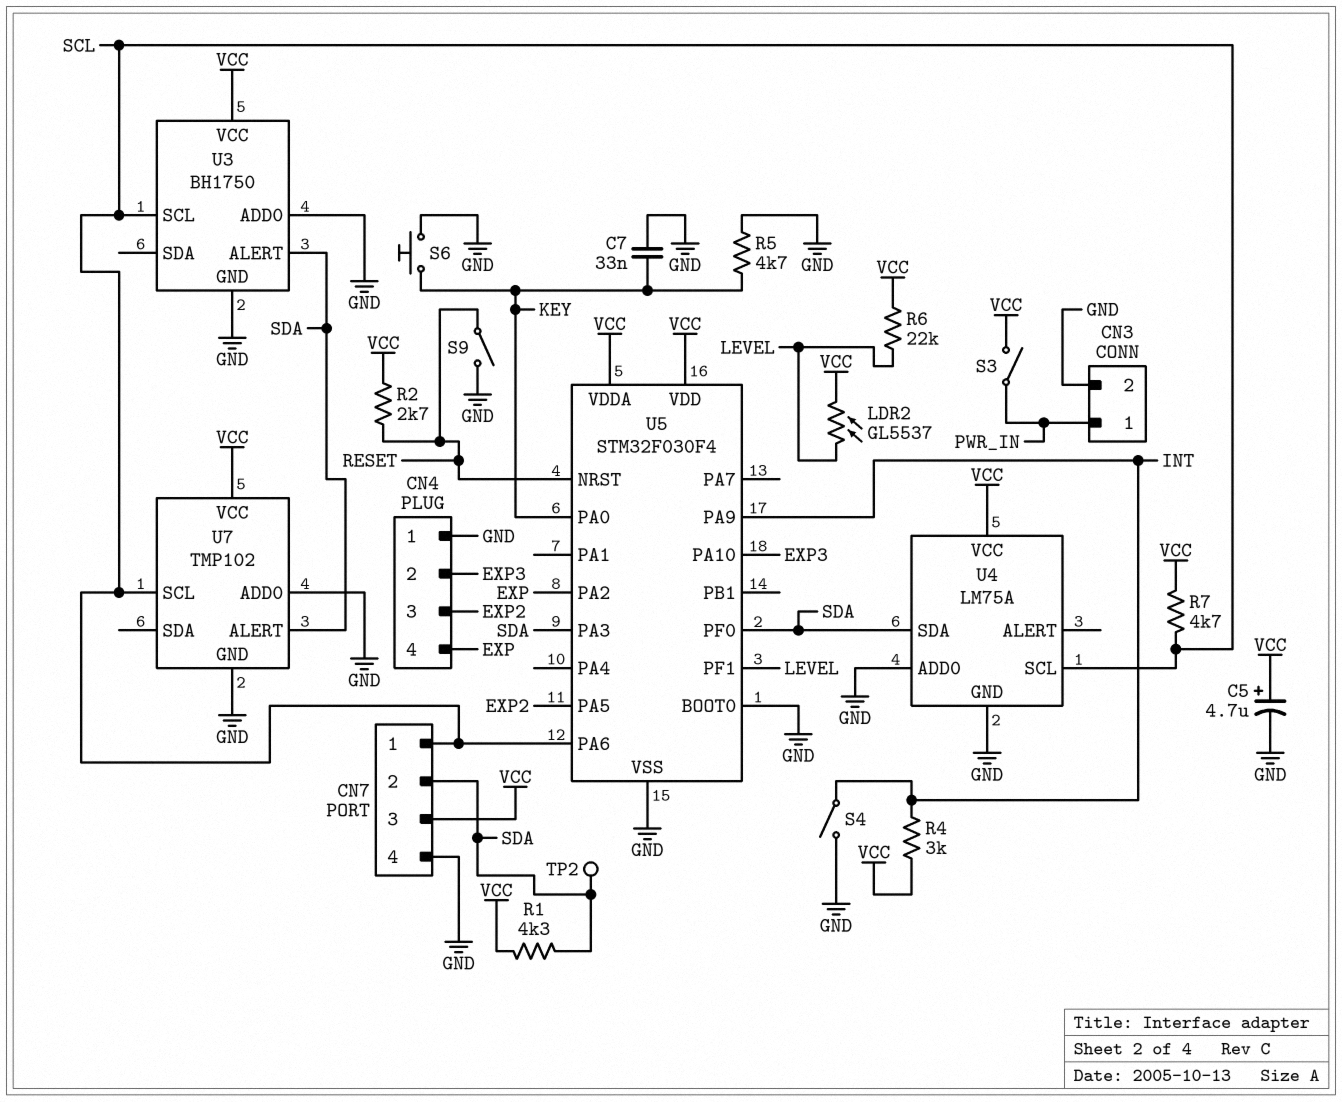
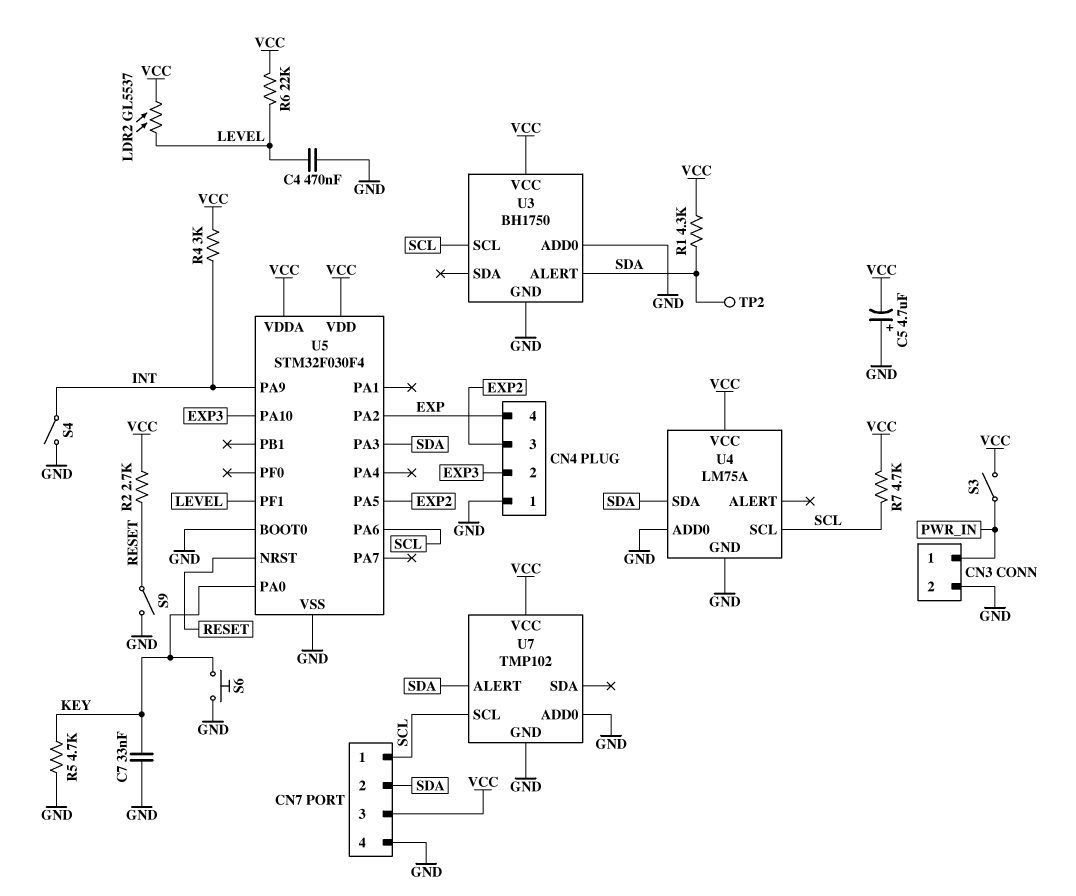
C4: none -> 470nF (GND, LEVEL)
C5: 4.7uF (plus VCC, minus GND) -> 4.7uF (plus GND, minus VCC)
U5 pin PF0: SDA -> none

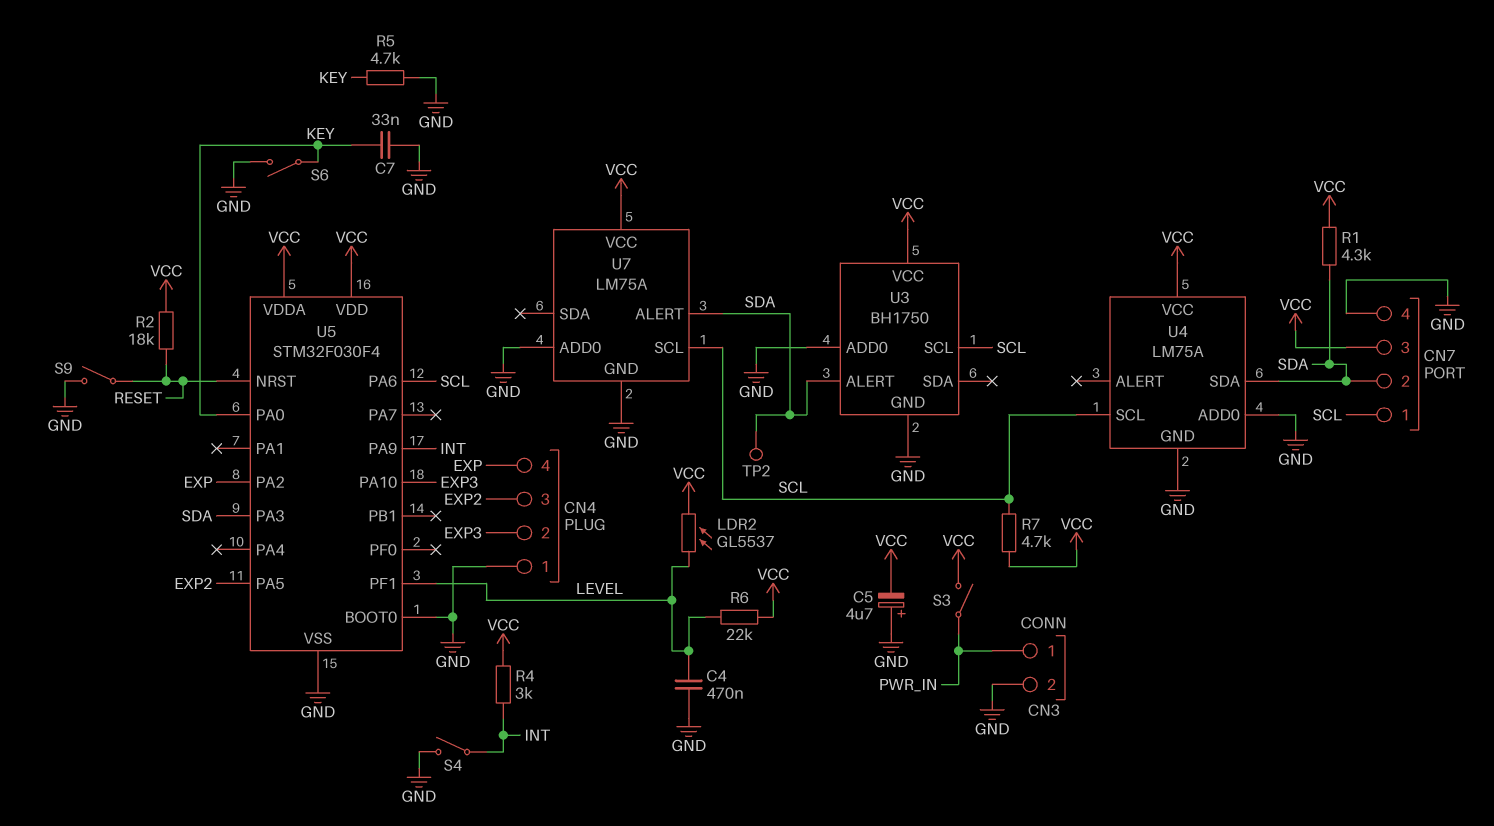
R2: 2.7k (RESET, VCC) -> 18k (RESET, VCC)
S6: button (GND, KEY) -> switch (GND, KEY)
U7: TMP102 -> LM75A

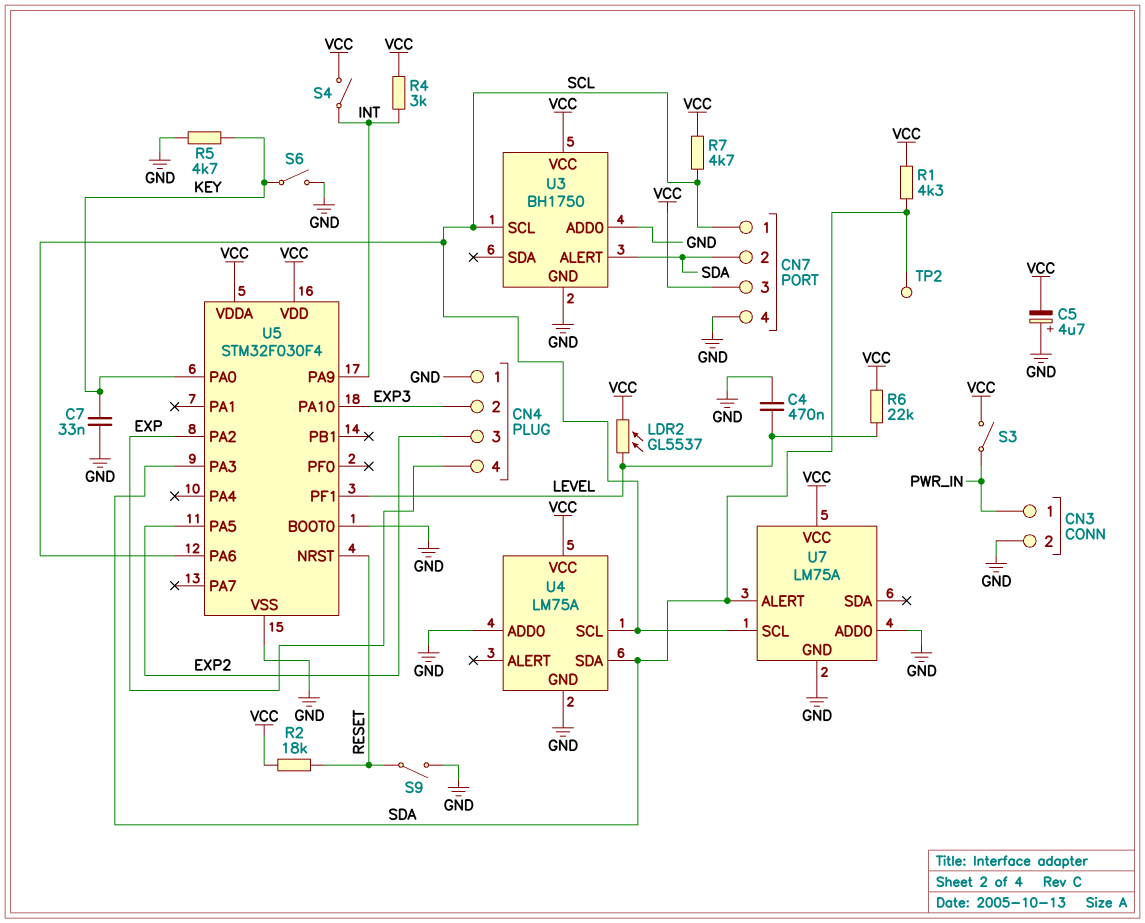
S4: switch (GND, INT) -> switch (INT, VCC)

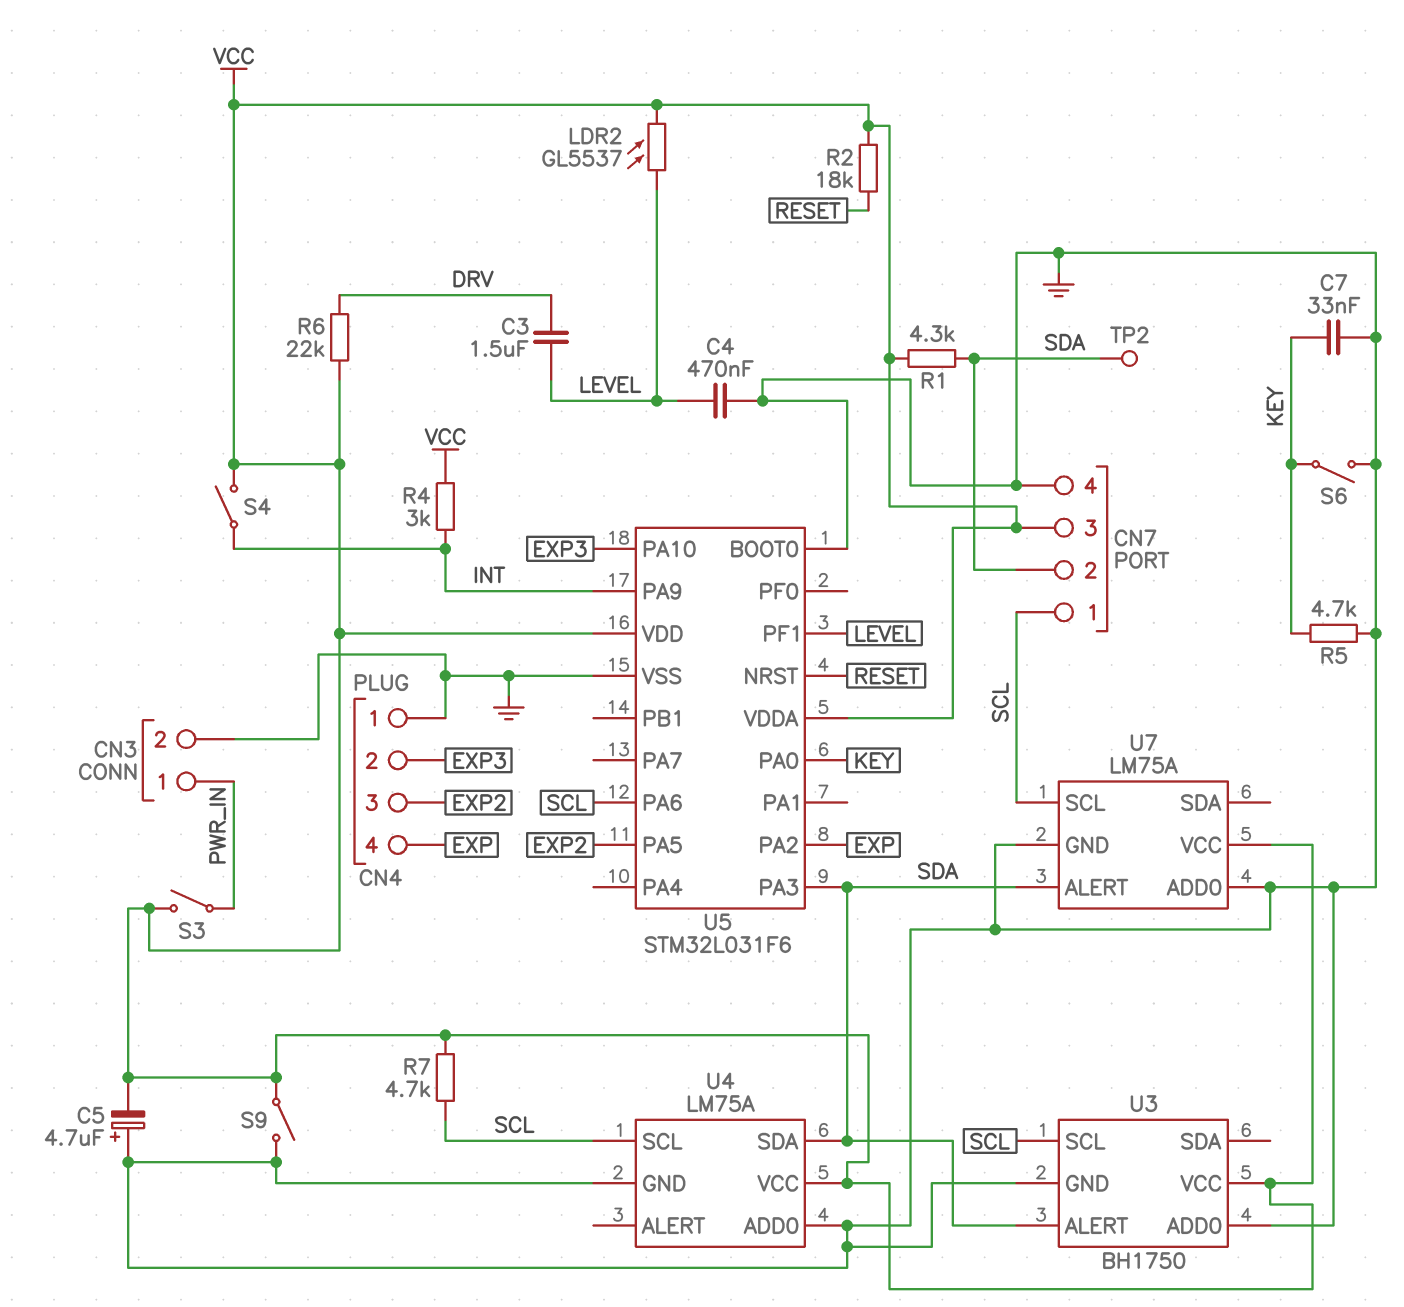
C3: none -> 1.5uF (DRV, LEVEL)
R6: 22k (LEVEL, VCC) -> 22k (DRV, VCC)
S9: switch (GND, RESET) -> switch (GND, VCC)
U5: STM32F030F4 -> STM32L031F6

